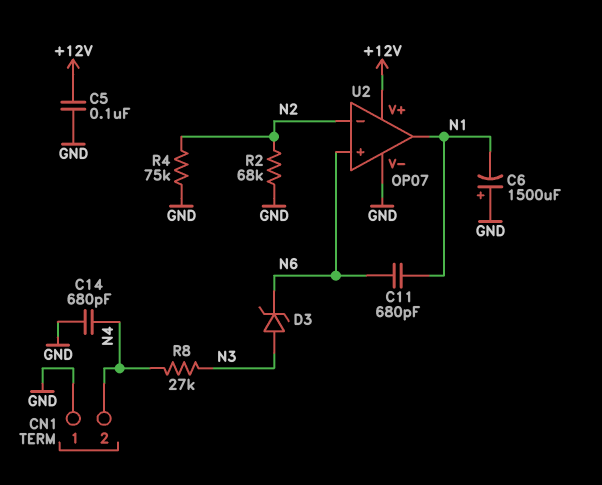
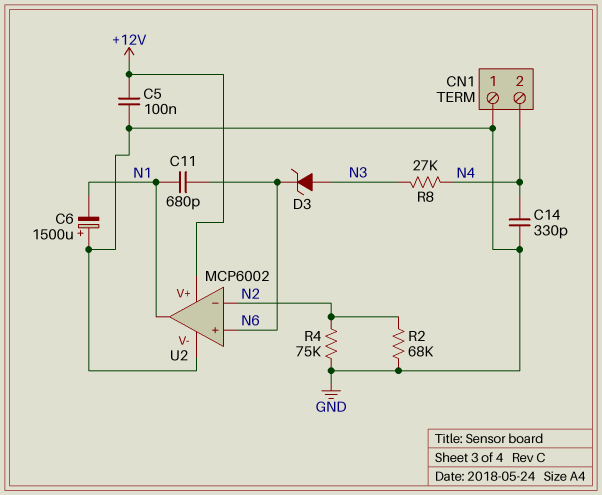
C14: 680pF (GND, N4) -> 330pF (GND, N4)
U2: OP07 -> MCP6002

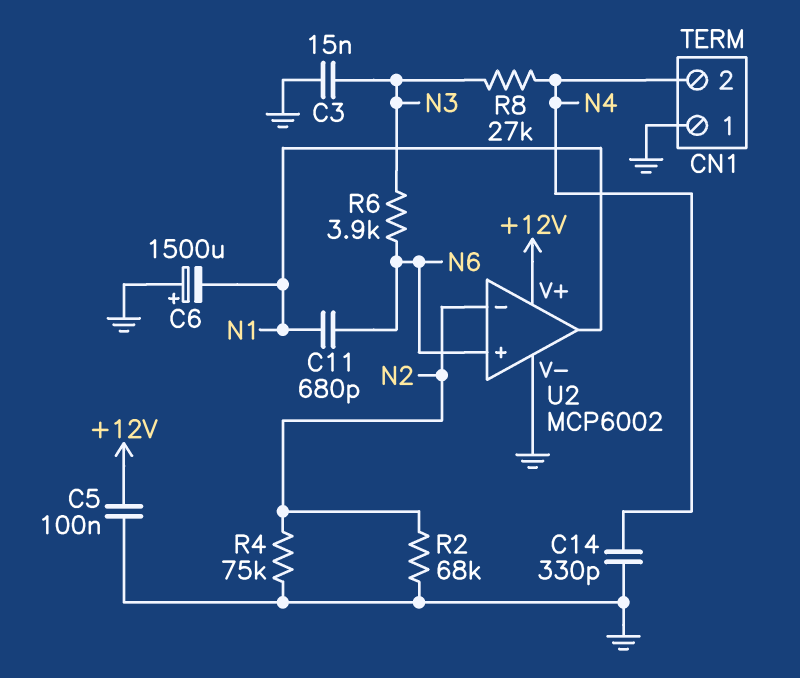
C3: none -> 15nF (GND, N3)
D3: zener (A N3, K N6) -> none
R6: none -> 3.9k (N3, N6)

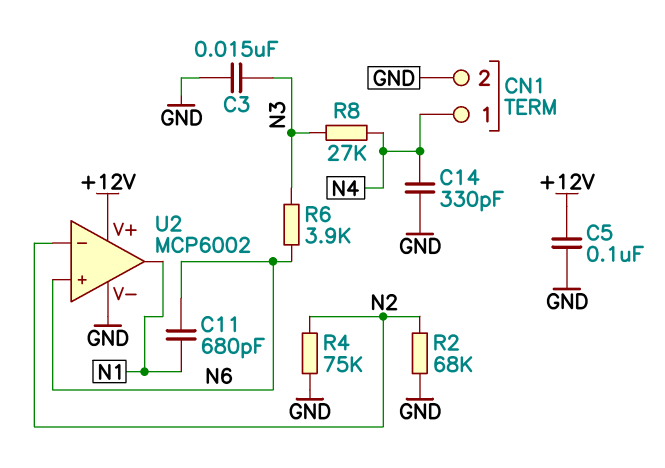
C6: 1500uF (plus GND, minus N1) -> none
CN1 pin 1: GND -> N4
CN1 pin 2: N4 -> GND

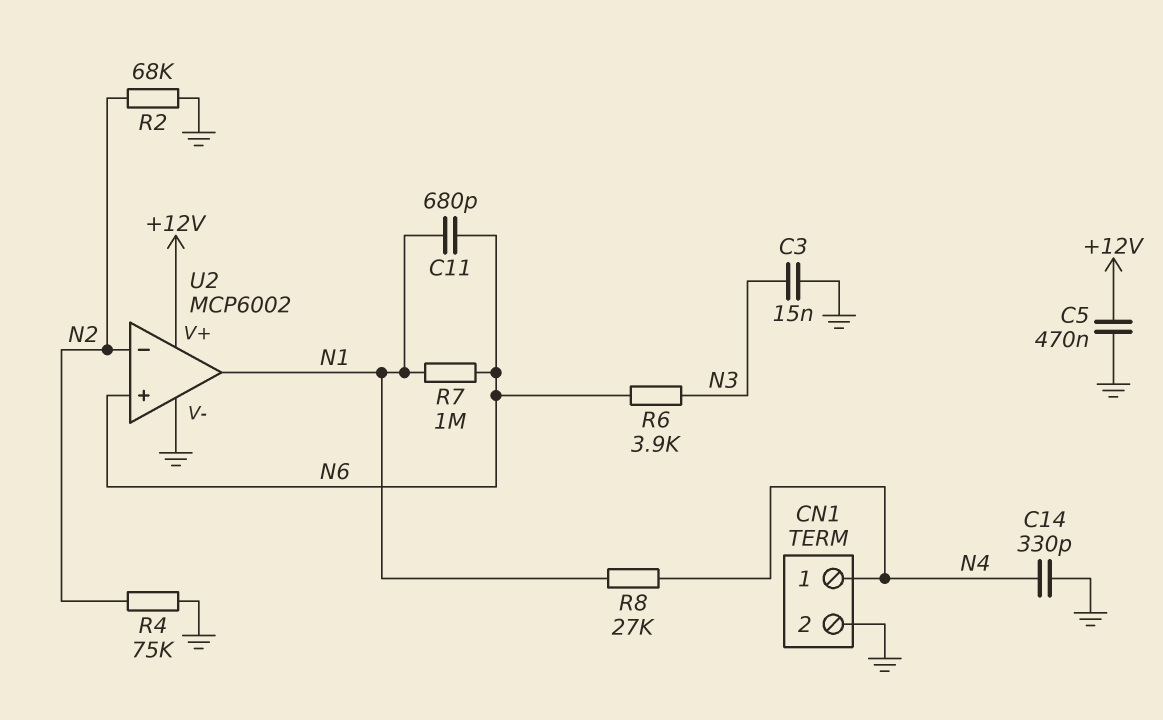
C5: 100nF (+12V, GND) -> 470nF (+12V, GND)
R7: none -> 1M (N1, N6)
R8: 27k (N3, N4) -> 27k (N1, N4)

